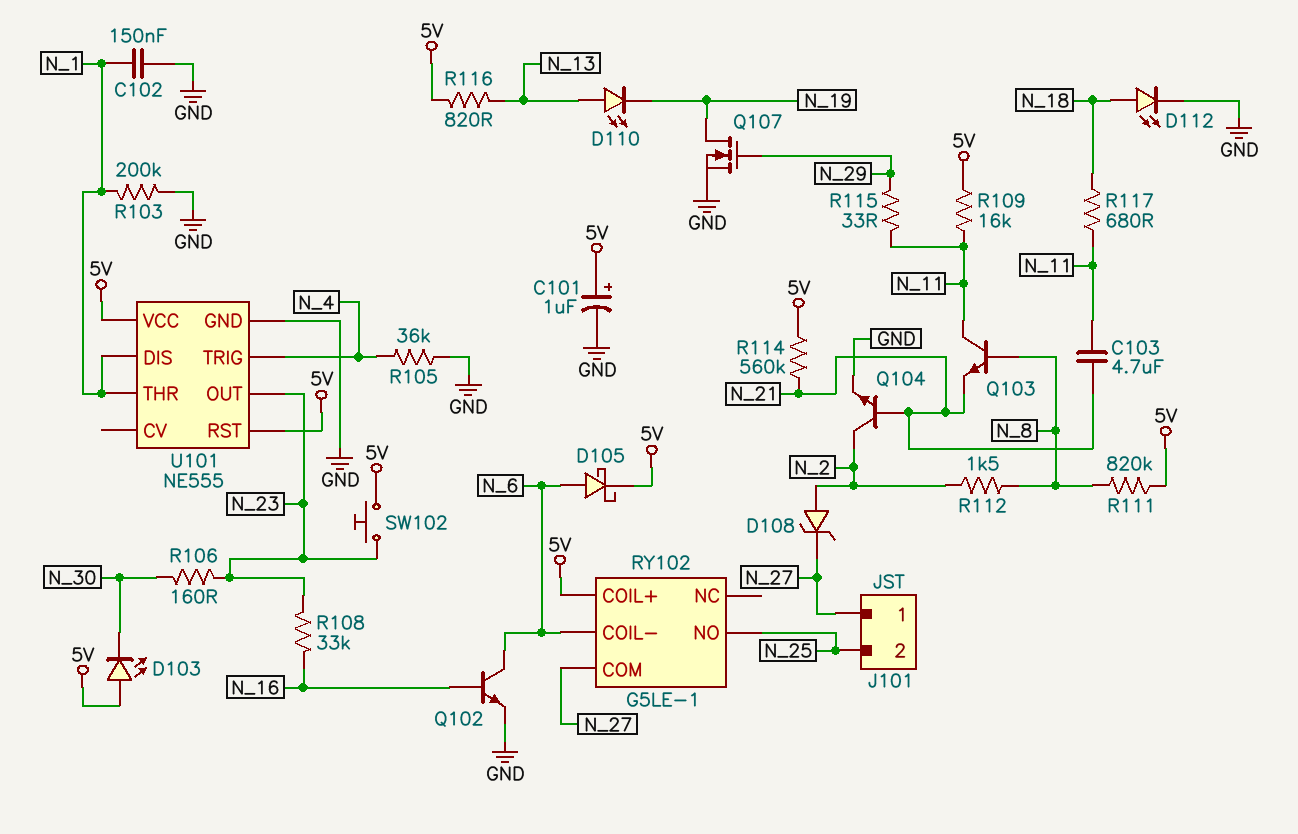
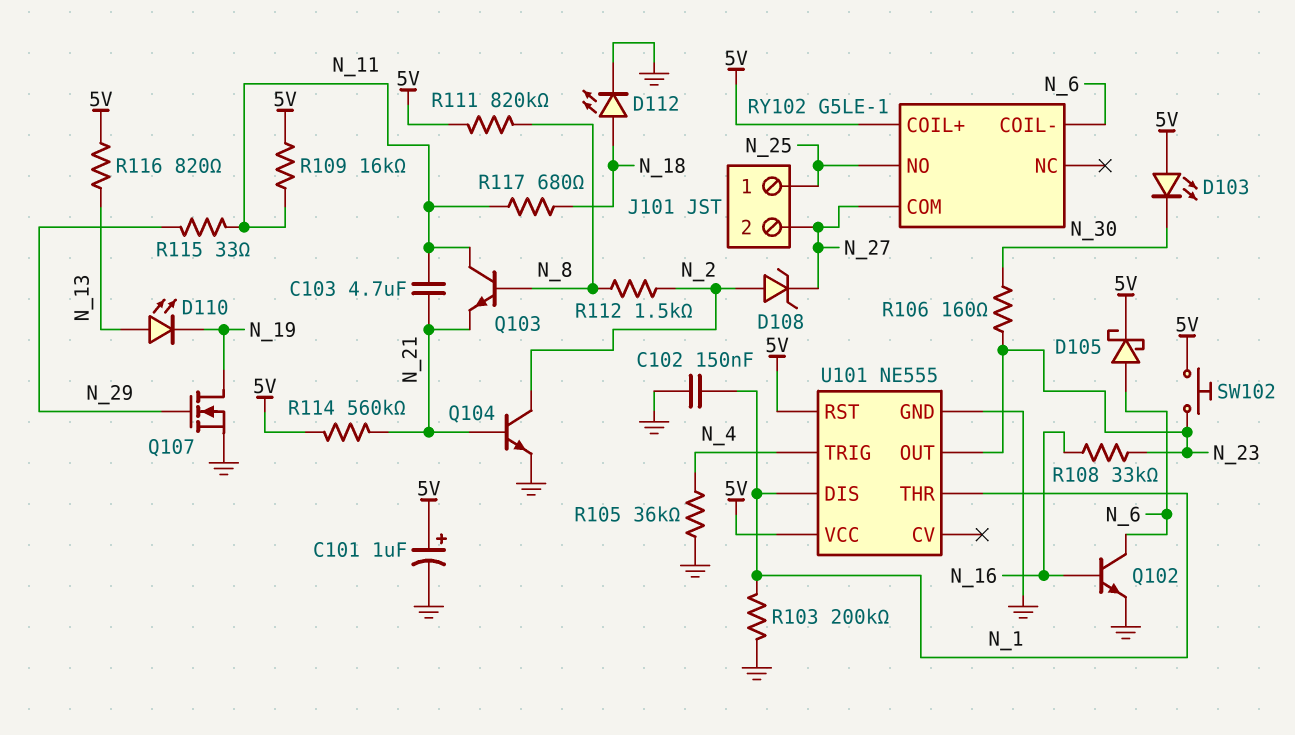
J101 pin 1: N_27 -> N_25
J101 pin 2: N_25 -> N_27

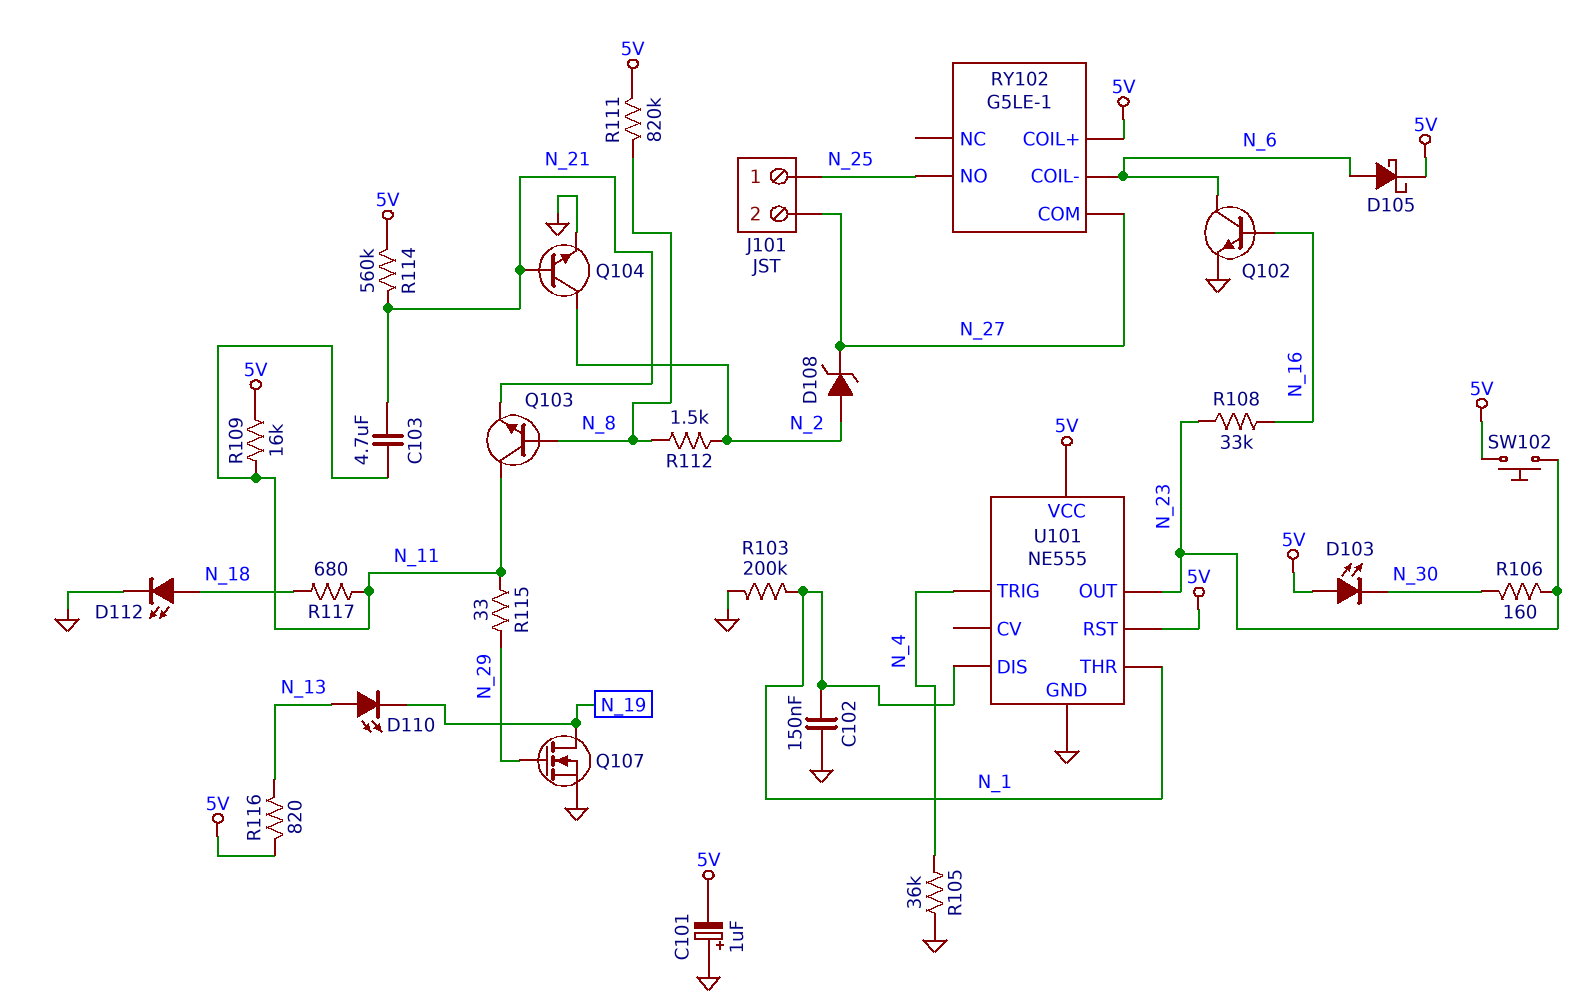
C101: 1uF (plus 5V, minus GND) -> 1uF (plus GND, minus 5V)

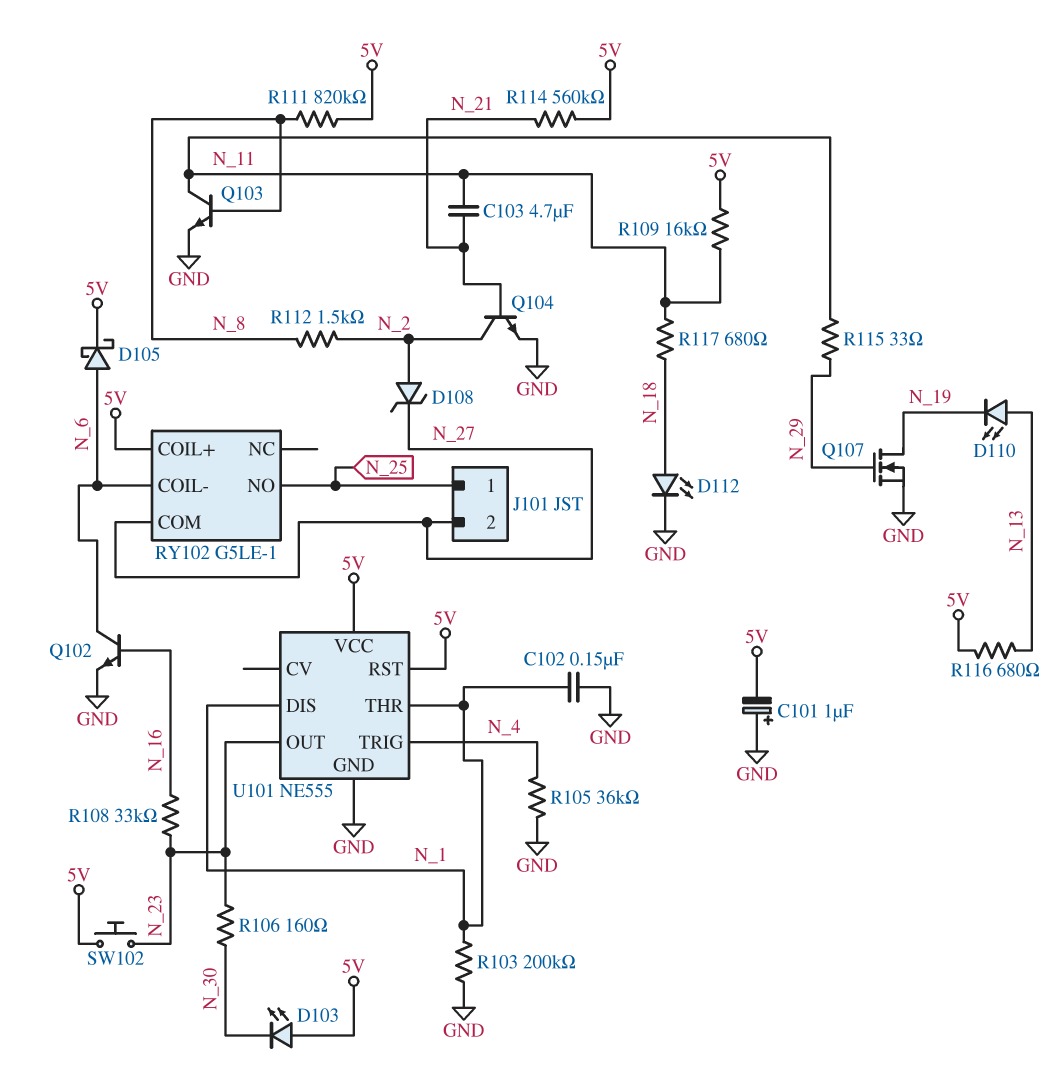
Q103: NPN (B N_8, C N_11, E N_21) -> NPN (B N_8, C N_11, E GND)
R116: 820 (5V, N_13) -> 680 (5V, N_13)

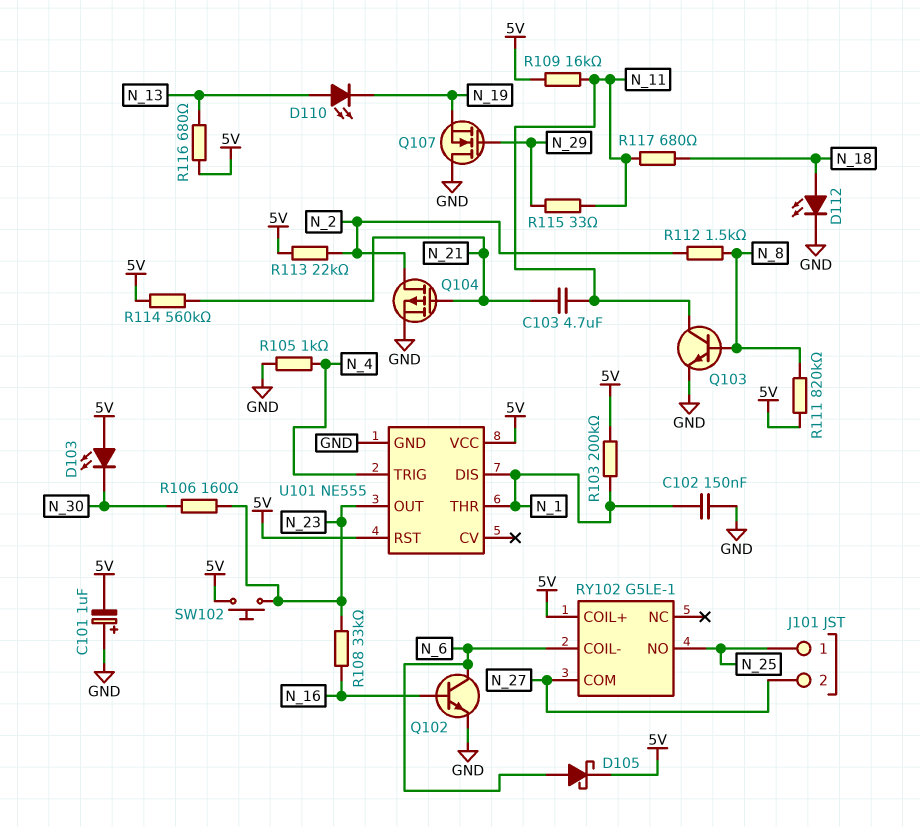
D108: zener (A N_2, K N_27) -> none
Q104: NPN (B N_21, C N_2, E GND) -> PMOS (G N_21, D N_2, S GND)
Q107: NMOS (G N_29, D N_19, S GND) -> NMOS (G N_29, D GND, S N_19)
R103: 200k (GND, N_1) -> 200k (5V, N_1)
R105: 36k (GND, N_4) -> 1k (GND, N_4)
R113: none -> 22k (5V, N_2)

